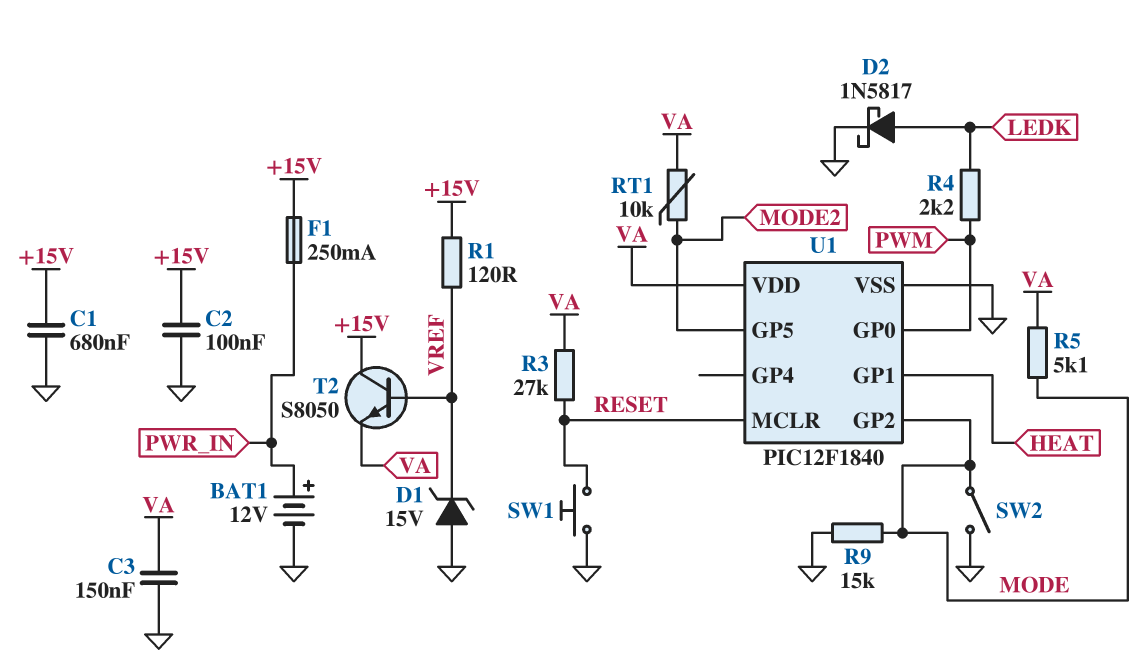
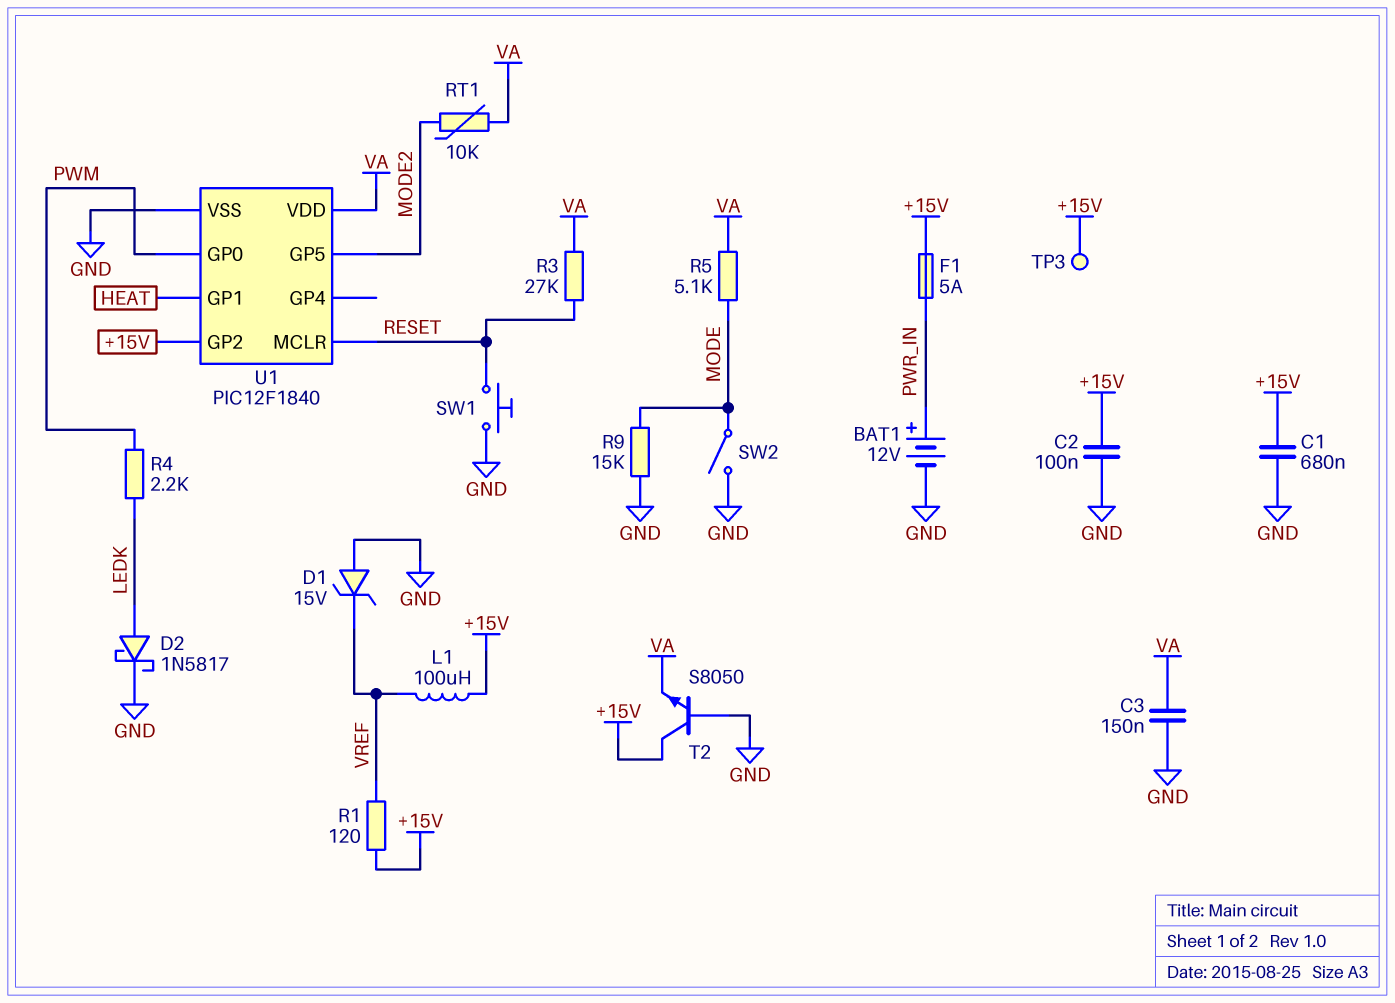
F1: 250mA (+15V, PWR_IN) -> 5A (+15V, PWR_IN)
L1: none -> 100uH (+15V, VREF)
T2: NPN S8050 (B VREF, C +15V, E VA) -> NPN S8050 (B GND, C +15V, E VA)
TP3: none -> test point (+15V)
U1 pin GP2: MODE -> +15V

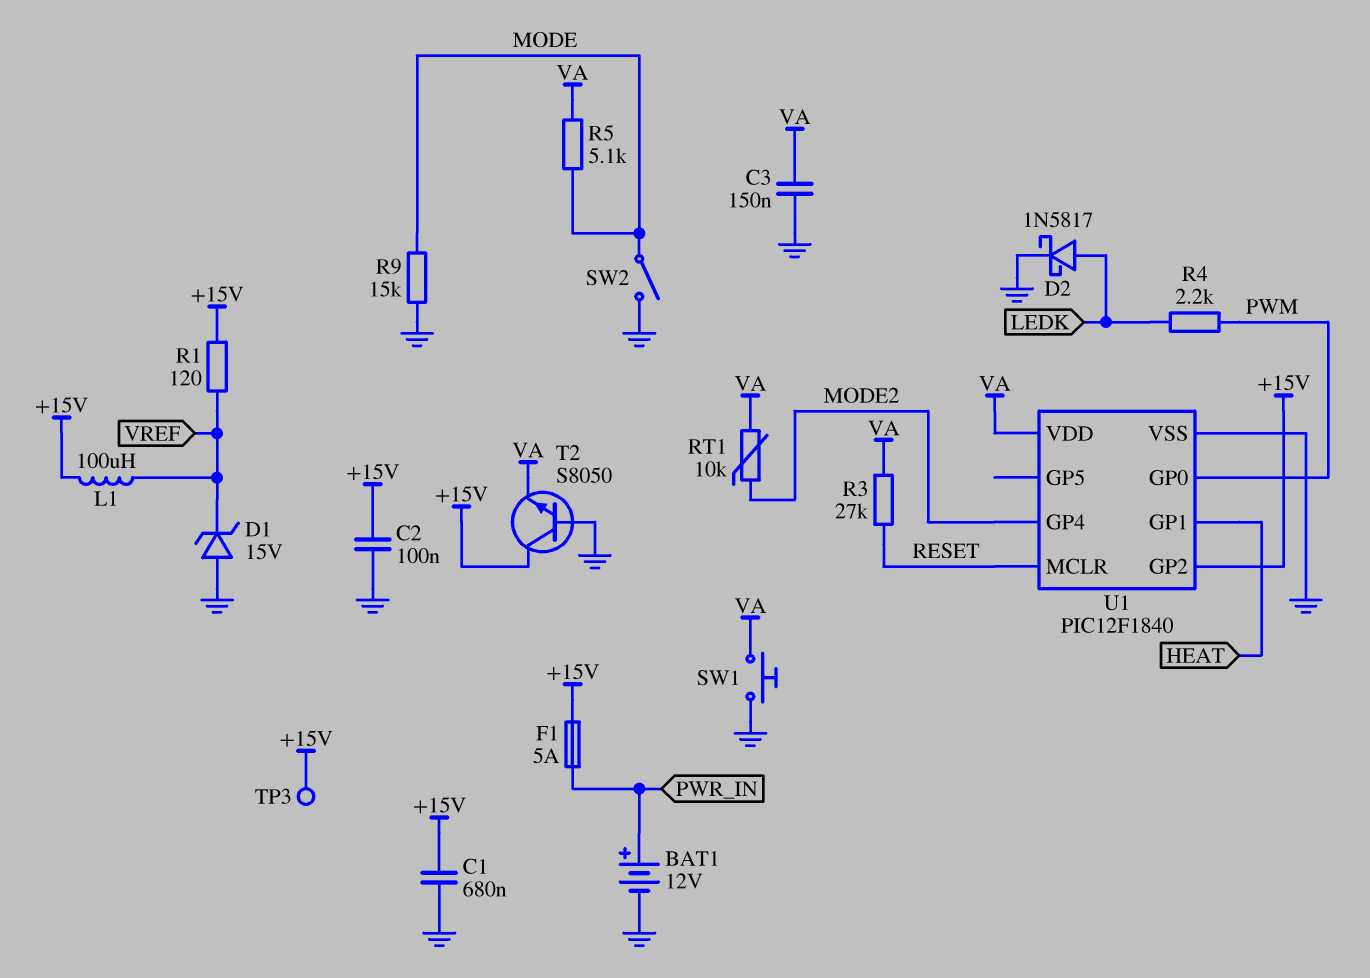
SW1: button (GND, RESET) -> button (GND, VA)
U1 pin GP4: none -> MODE2
U1 pin GP5: MODE2 -> none

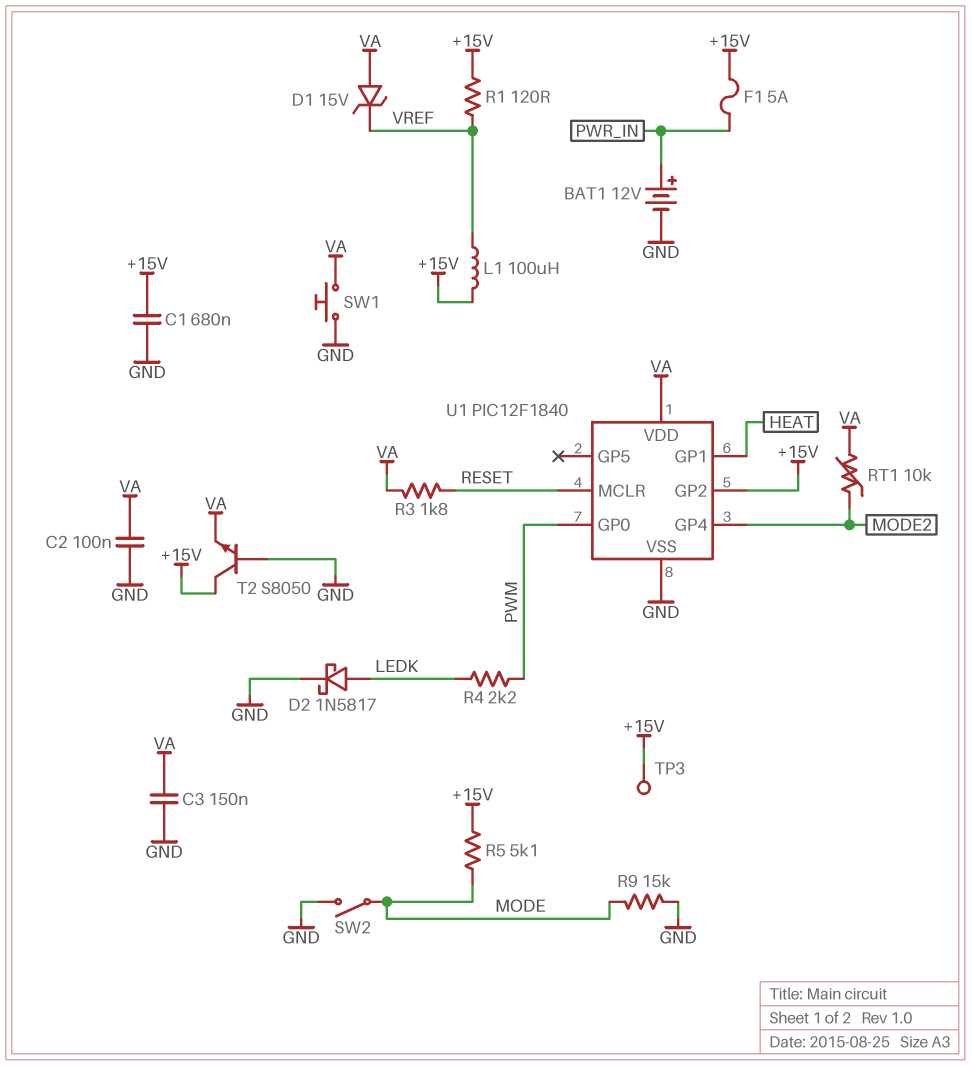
C2: 100nF (+15V, GND) -> 100nF (GND, VA)
D1: zener 15V (A GND, K VREF) -> zener 15V (A VA, K VREF)
R3: 27k (RESET, VA) -> 1.8k (RESET, VA)
R5: 5.1k (MODE, VA) -> 5.1k (+15V, MODE)

